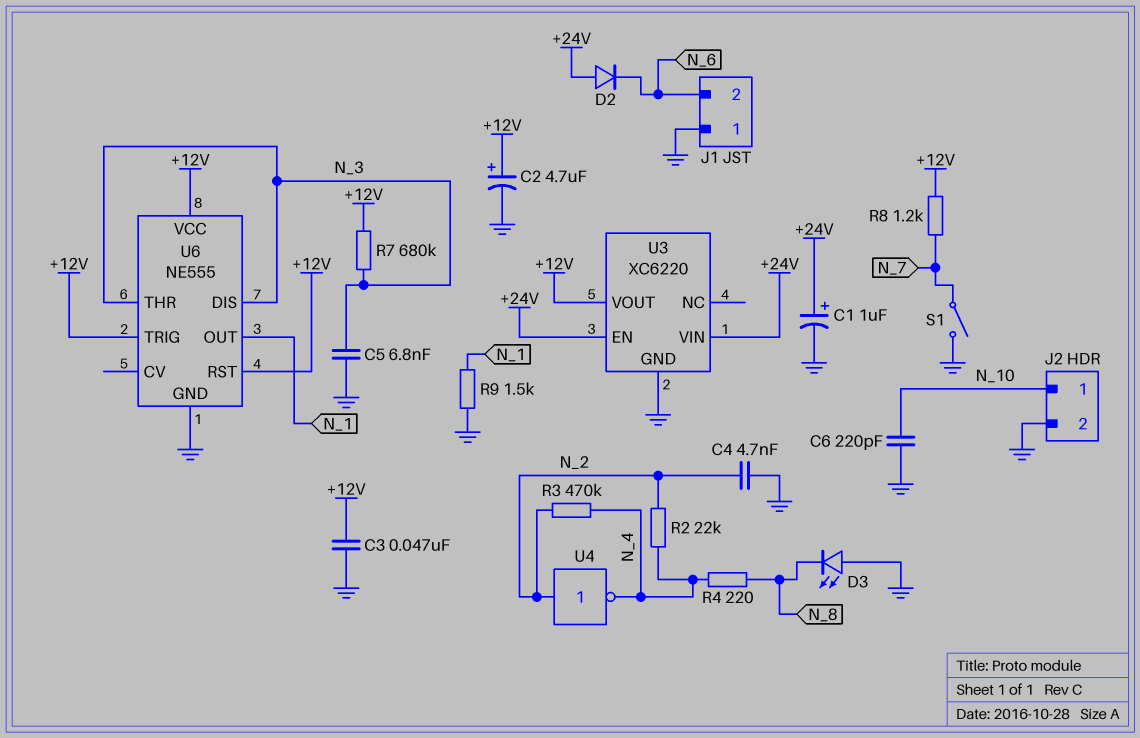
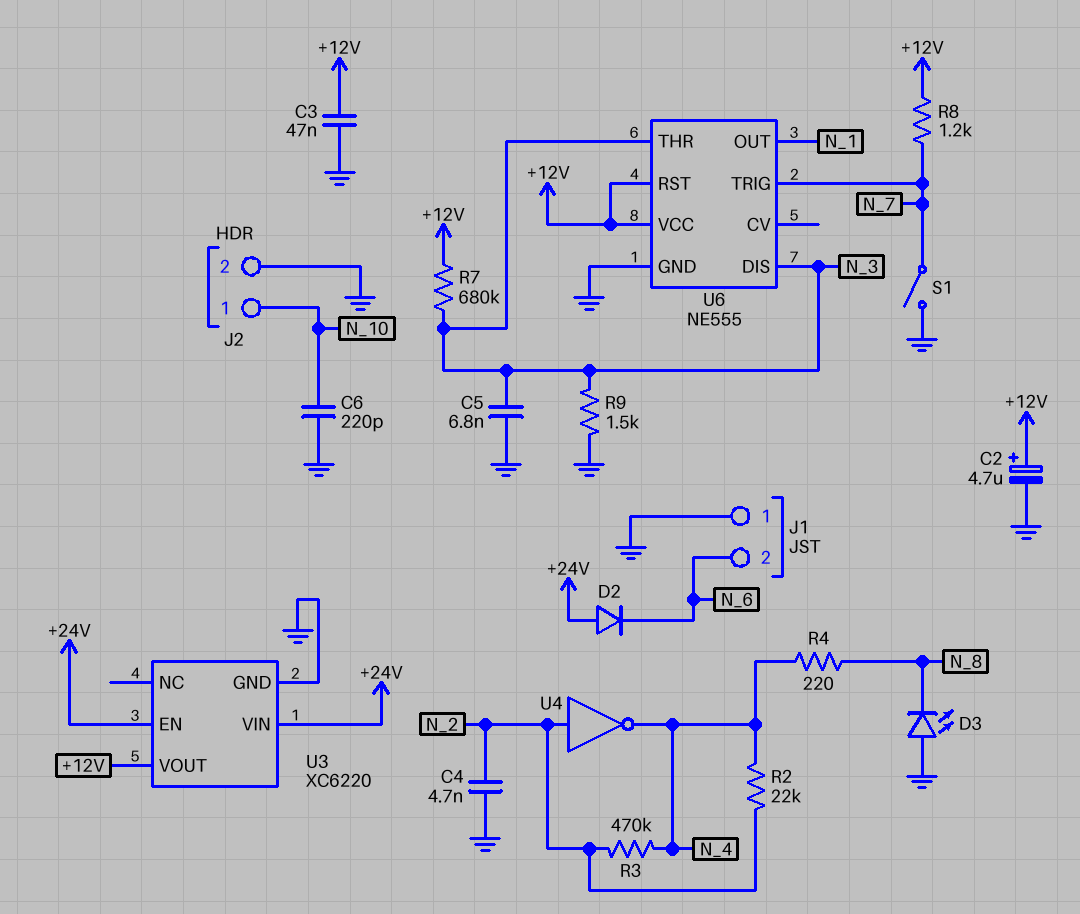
C1: 1uF (plus +24V, minus GND) -> none
R9: 1.5k (GND, N_1) -> 1.5k (GND, N_3)
U6 pin TRIG: +12V -> N_7

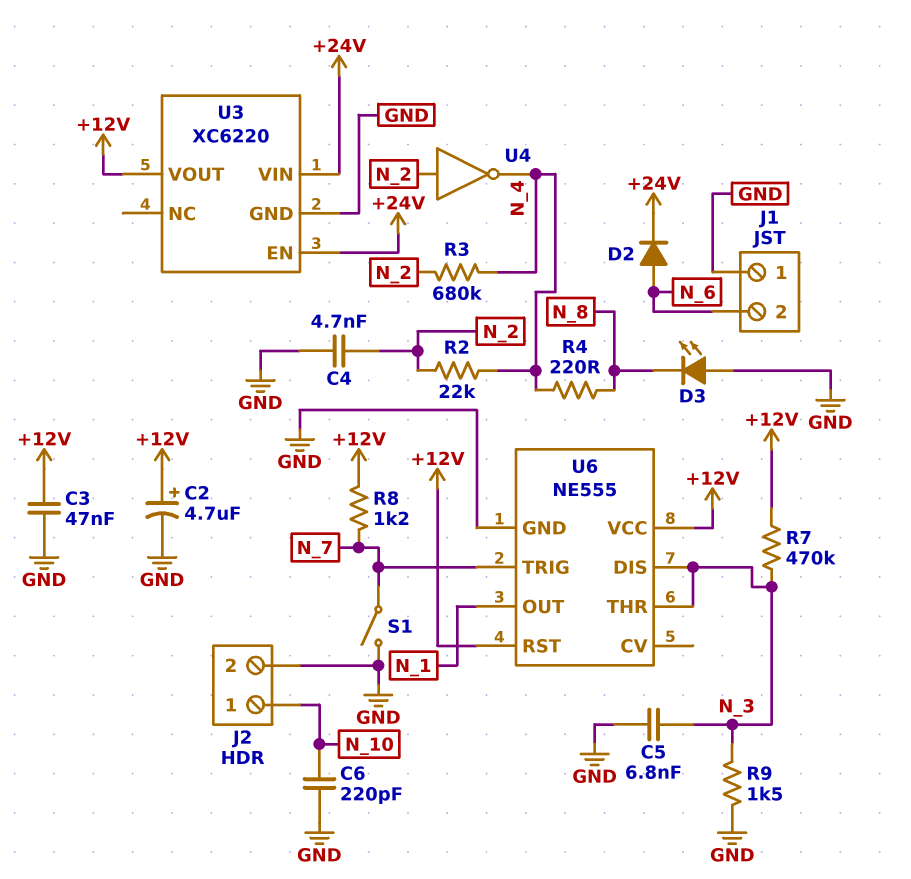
D2: diode (A +24V, K N_6) -> diode (A N_6, K +24V)
R3: 470k (N_2, N_4) -> 680k (N_2, N_4)
R7: 680k (+12V, N_3) -> 470k (+12V, N_3)

